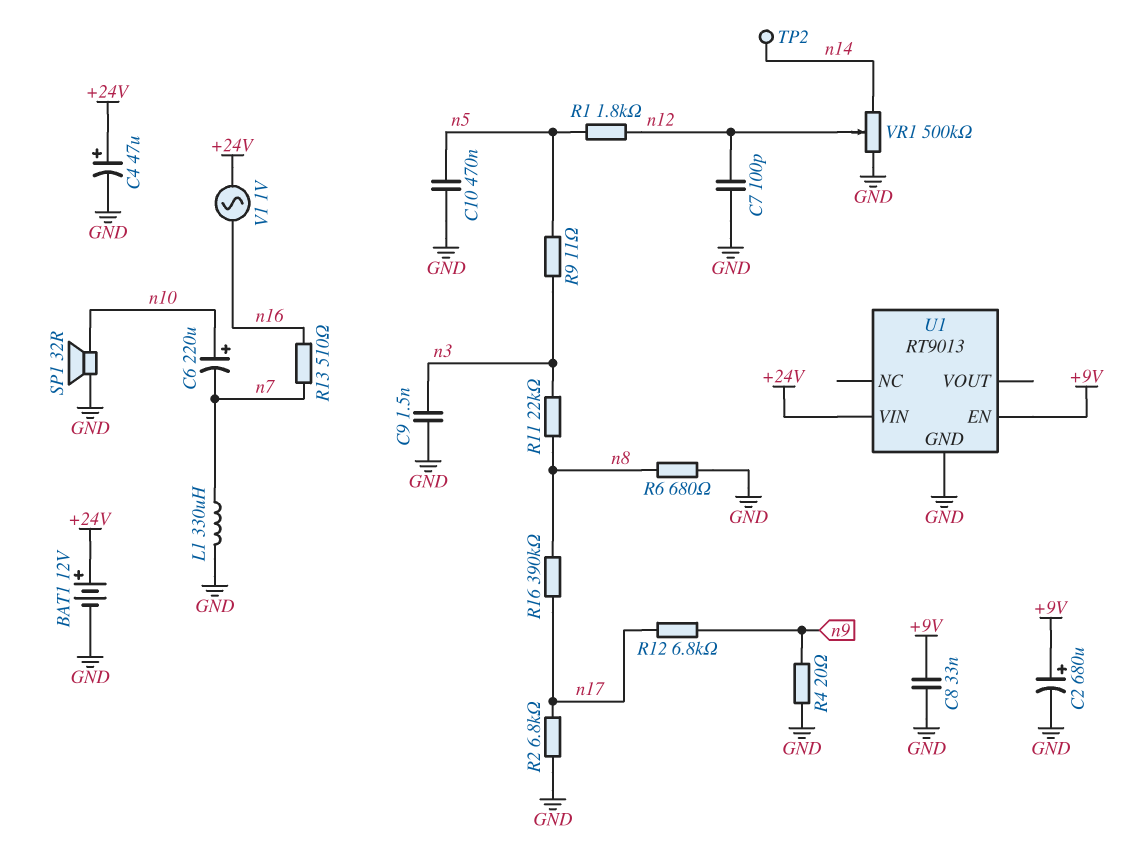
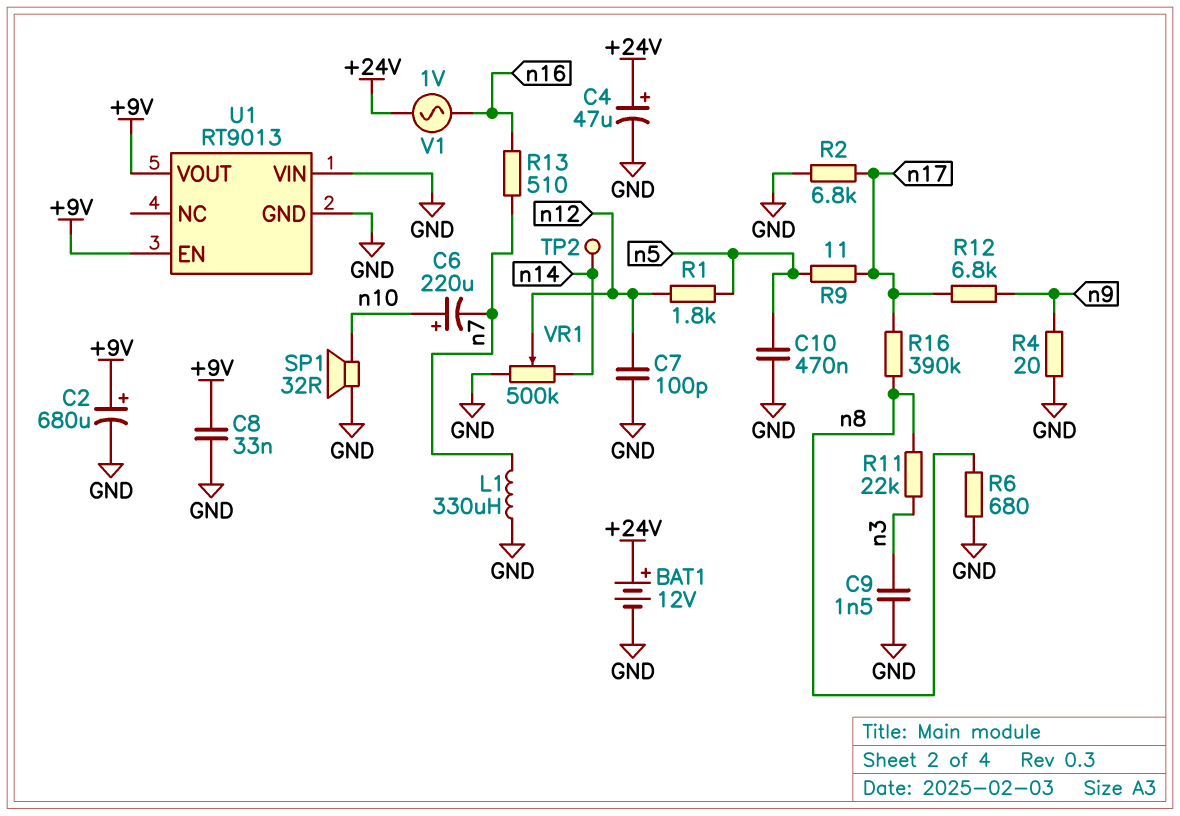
R9: 11 (n3, n5) -> 11 (n5, n17)
U1 pin VIN: +24V -> GND
U1 pin VOUT: none -> +9V

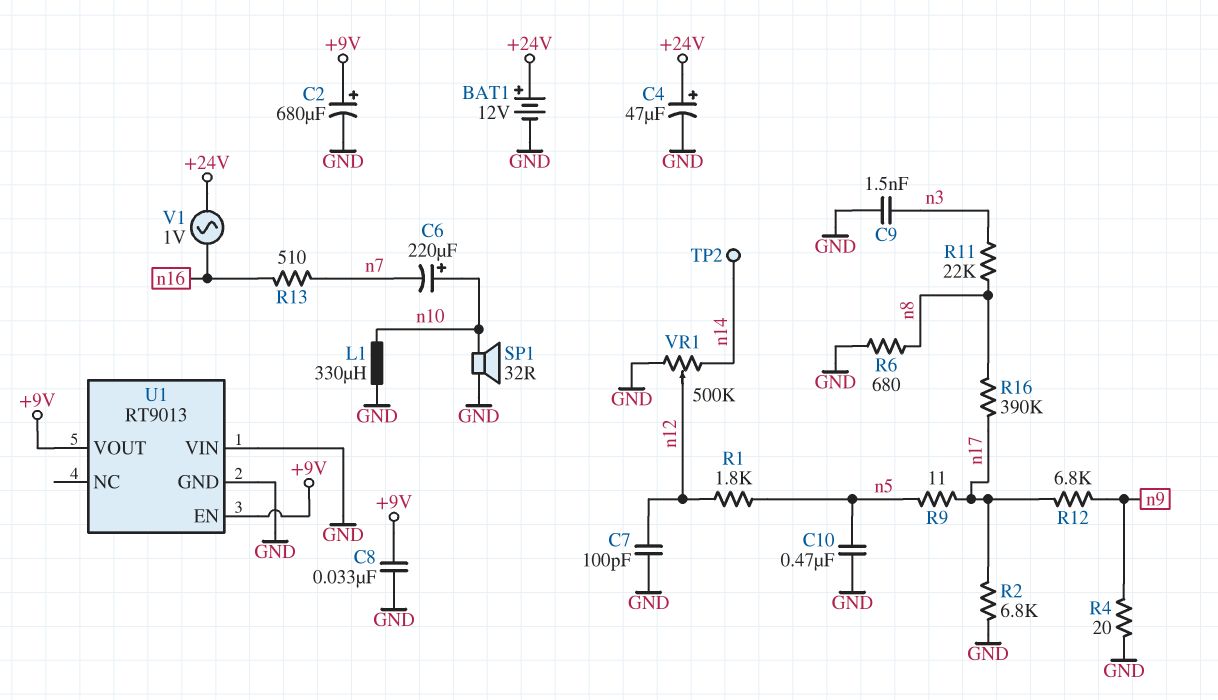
L1: 330uH (GND, n7) -> 330uH (GND, n10)

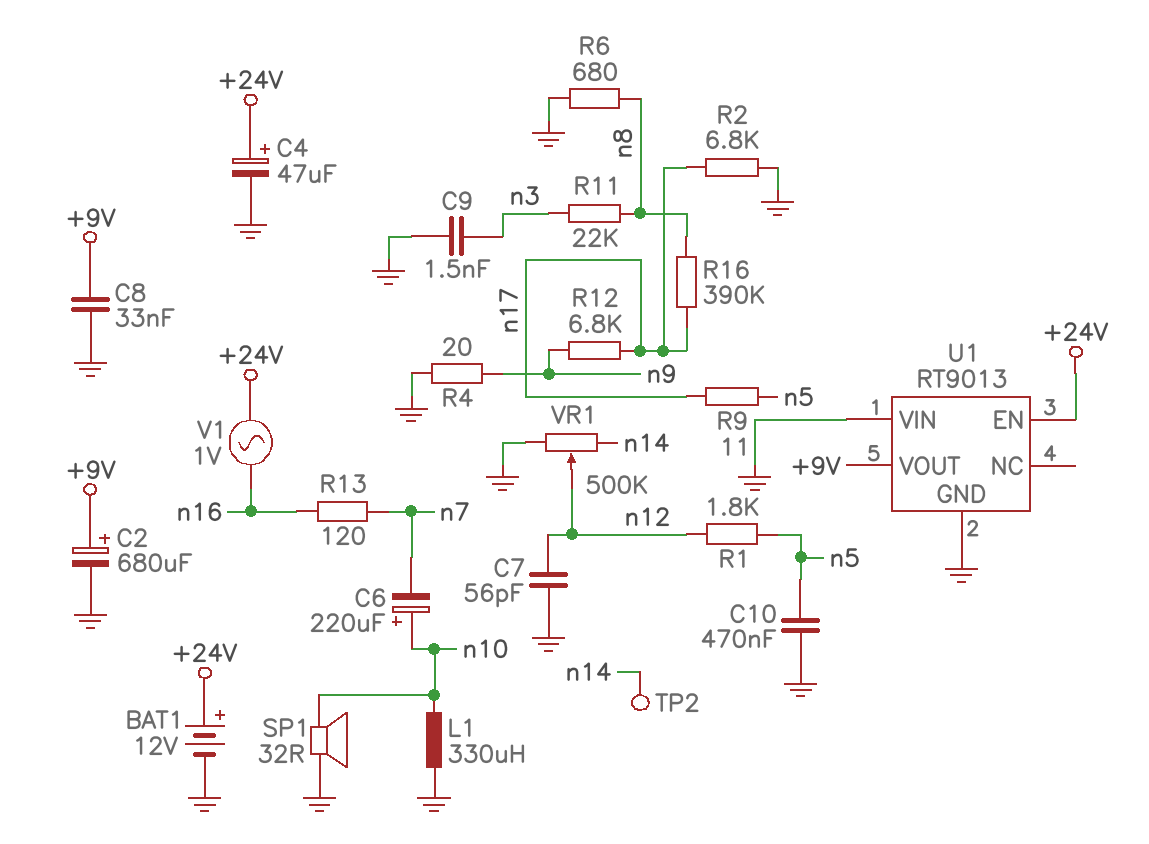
C7: 100pF (GND, n12) -> 56pF (GND, n12)
R13: 510 (n7, n16) -> 120 (n7, n16)
U1 pin EN: +9V -> +24V

